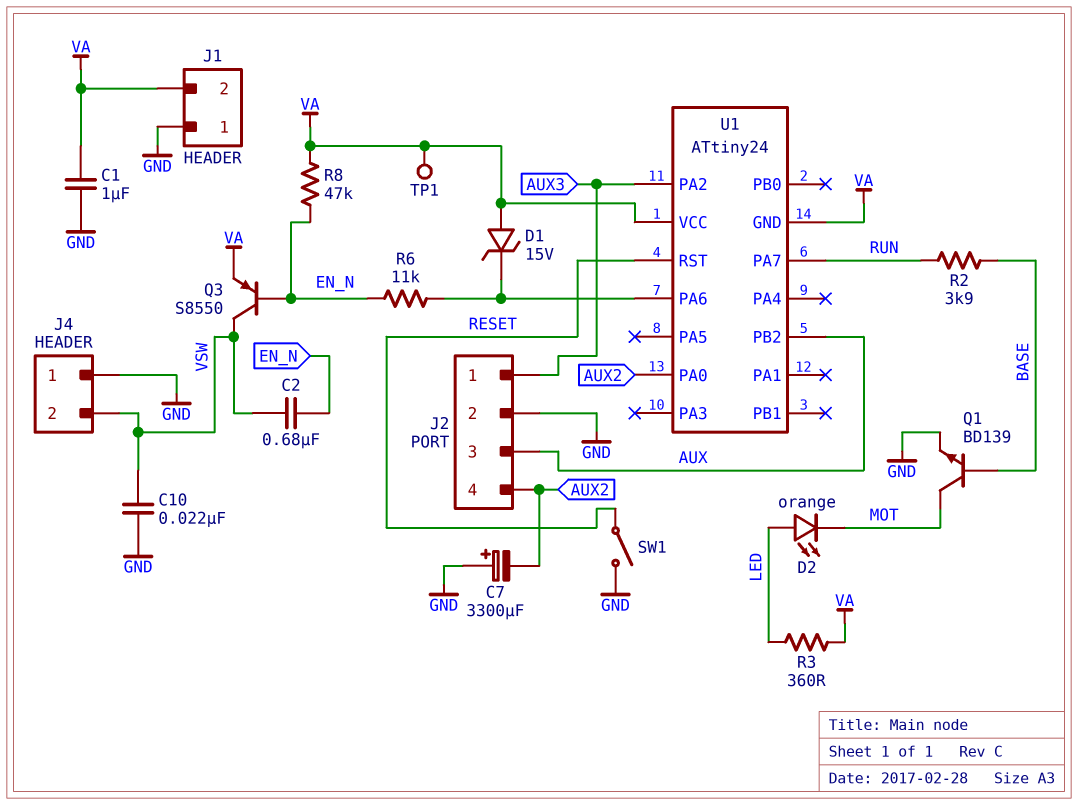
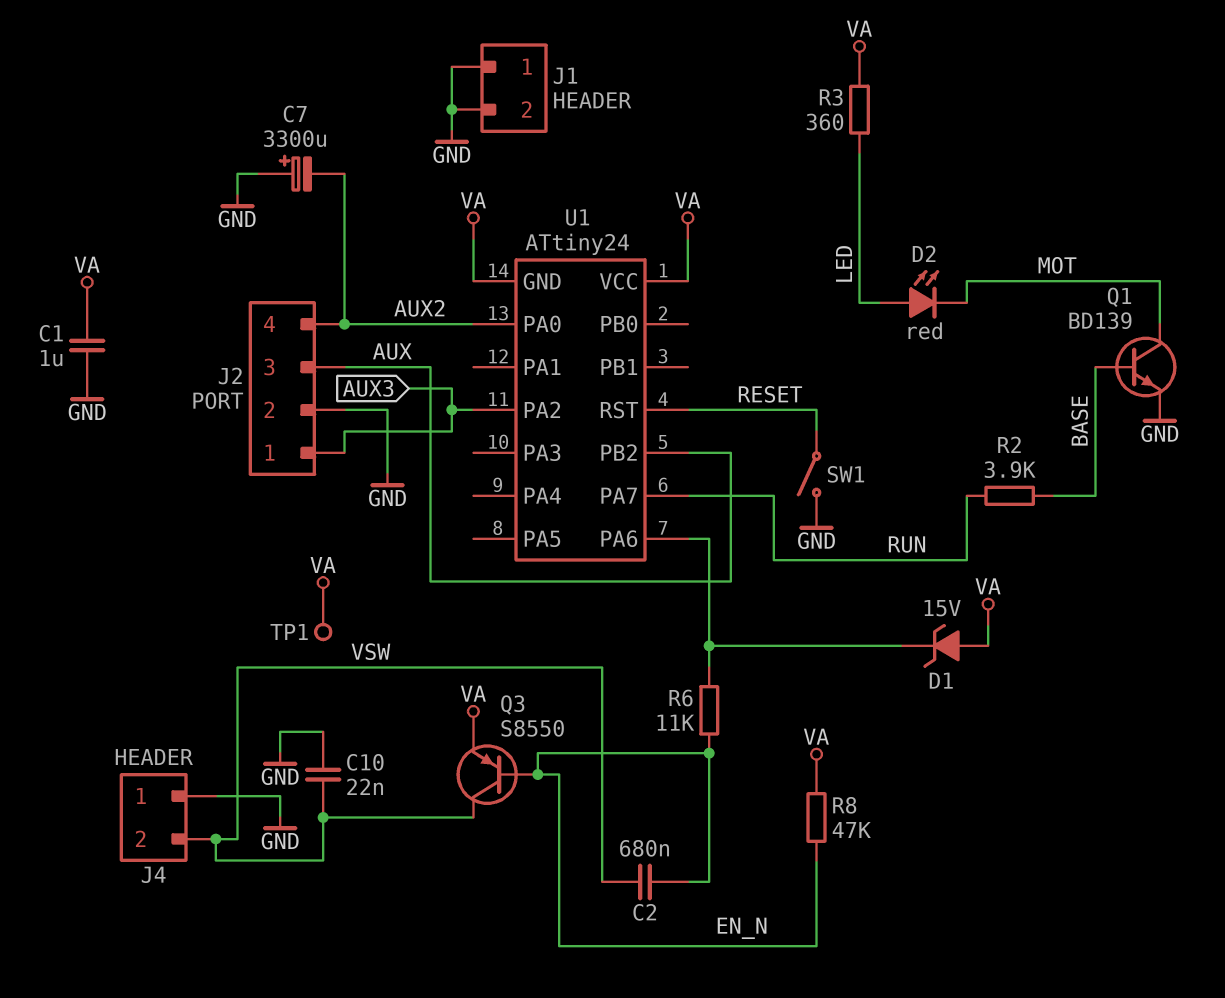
D2: LED orange (A LED, K MOT) -> LED red (A LED, K MOT)
J1 pin 2: VA -> GND

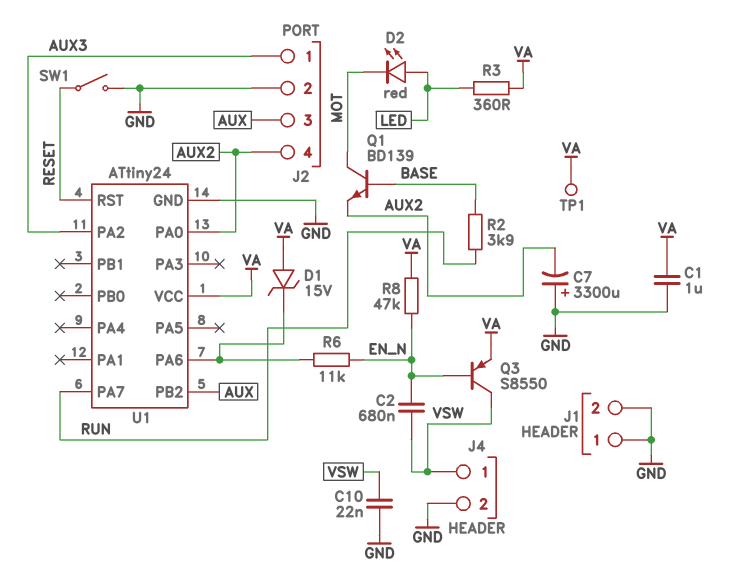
J4 pin 1: GND -> VSW
J4 pin 2: VSW -> GND
Q1: NPN BD139 (B BASE, C MOT, E GND) -> NPN BD139 (B BASE, C MOT, E AUX2)
U1 pin GND: VA -> GND

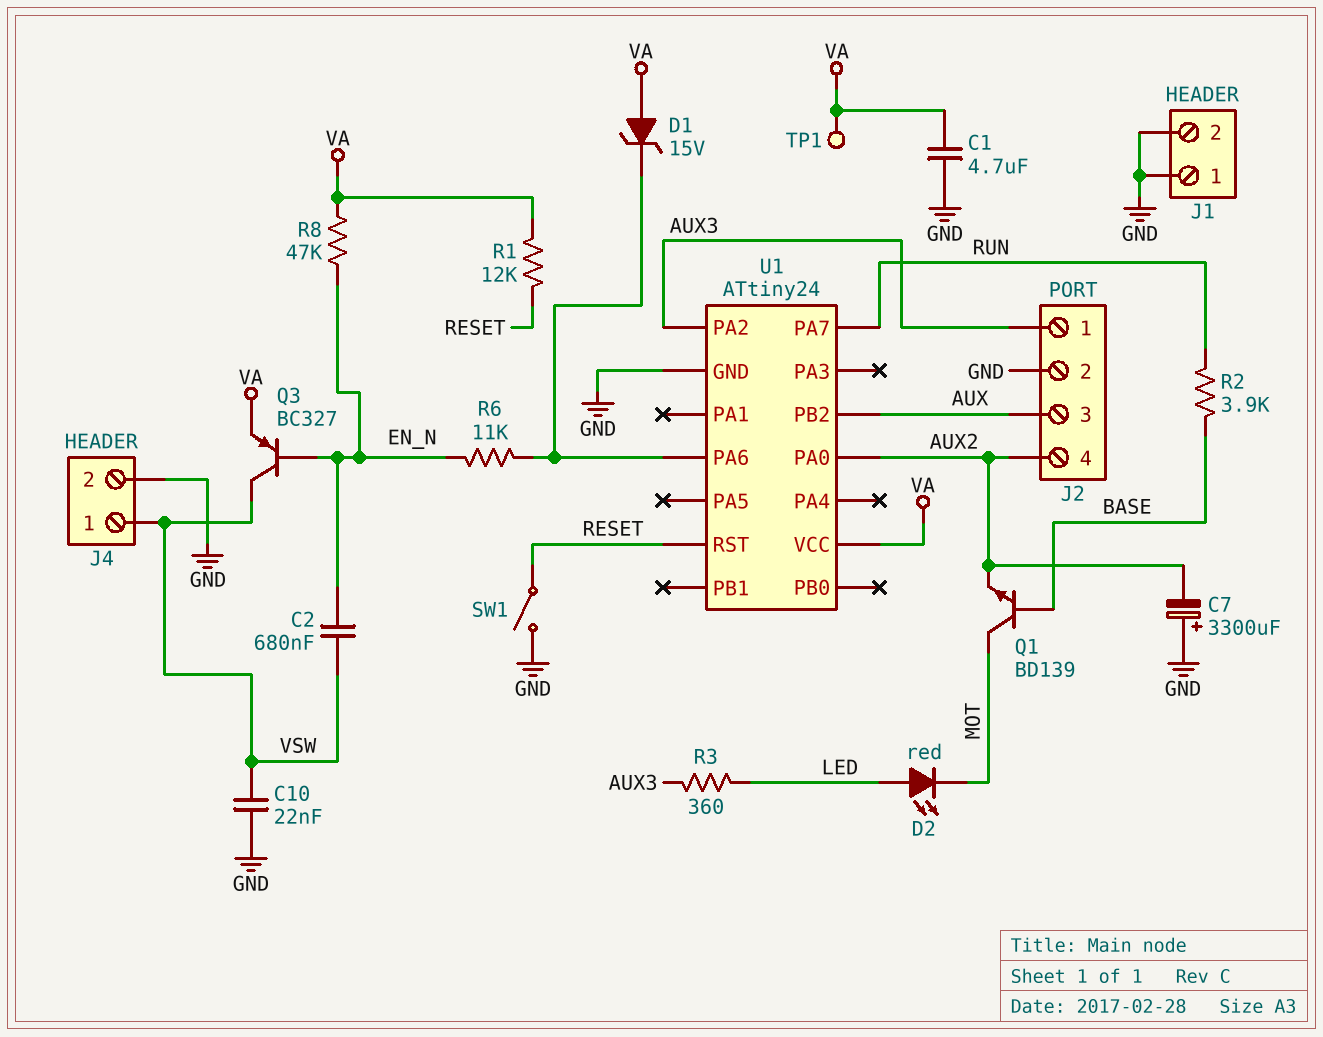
C1: 1uF (GND, VA) -> 4.7uF (GND, VA)
Q3: PNP S8550 (B EN_N, C VSW, E VA) -> PNP BC327 (B EN_N, C VSW, E VA)
R1: none -> 12k (RESET, VA)
R3: 360 (LED, VA) -> 360 (AUX3, LED)

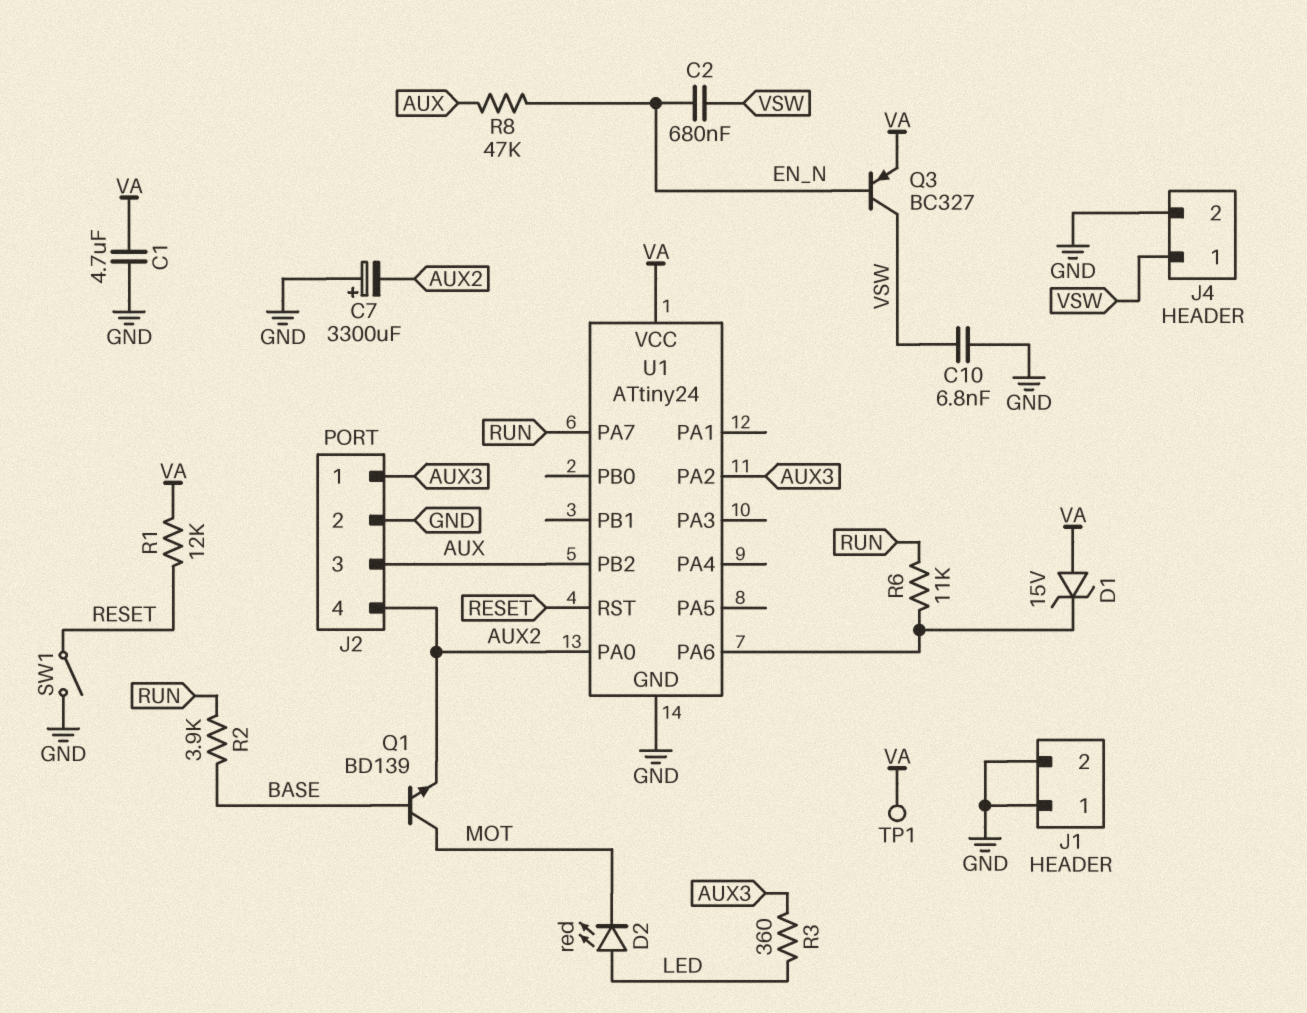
C10: 22nF (GND, VSW) -> 6.8nF (GND, VSW)
R6: 11k (EN_N, U1/PA6) -> 11k (RUN, U1/PA6)
R8: 47k (EN_N, VA) -> 47k (AUX, EN_N)

